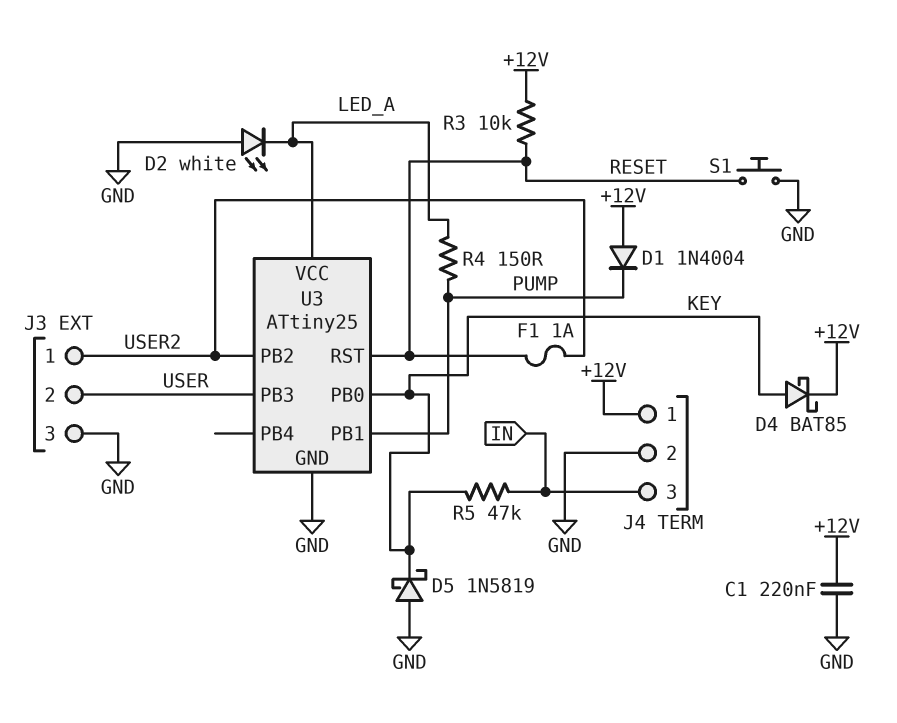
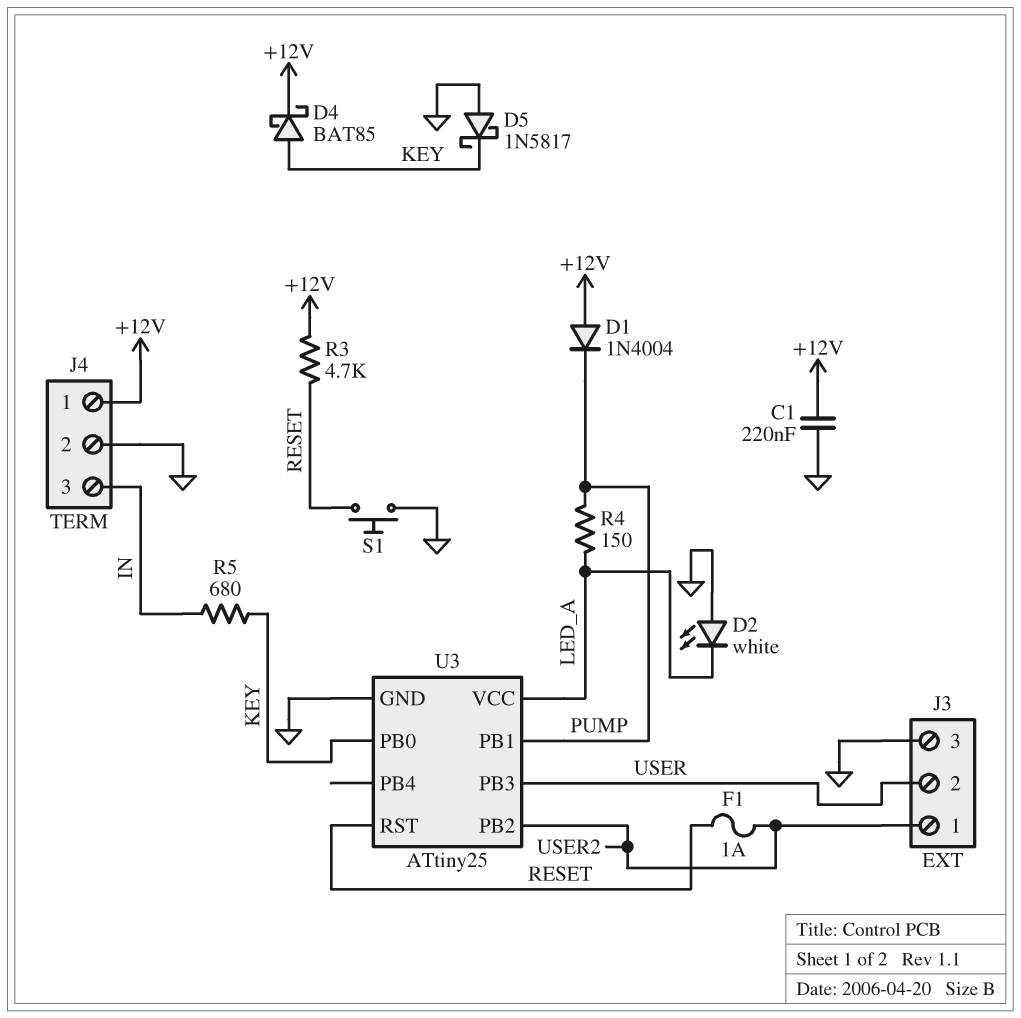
D5: schottky 1N5819 (A GND, K KEY) -> schottky 1N5817 (A GND, K KEY)
R3: 10k (+12V, RESET) -> 4.7k (+12V, RESET)
R5: 47k (IN, KEY) -> 680 (IN, KEY)

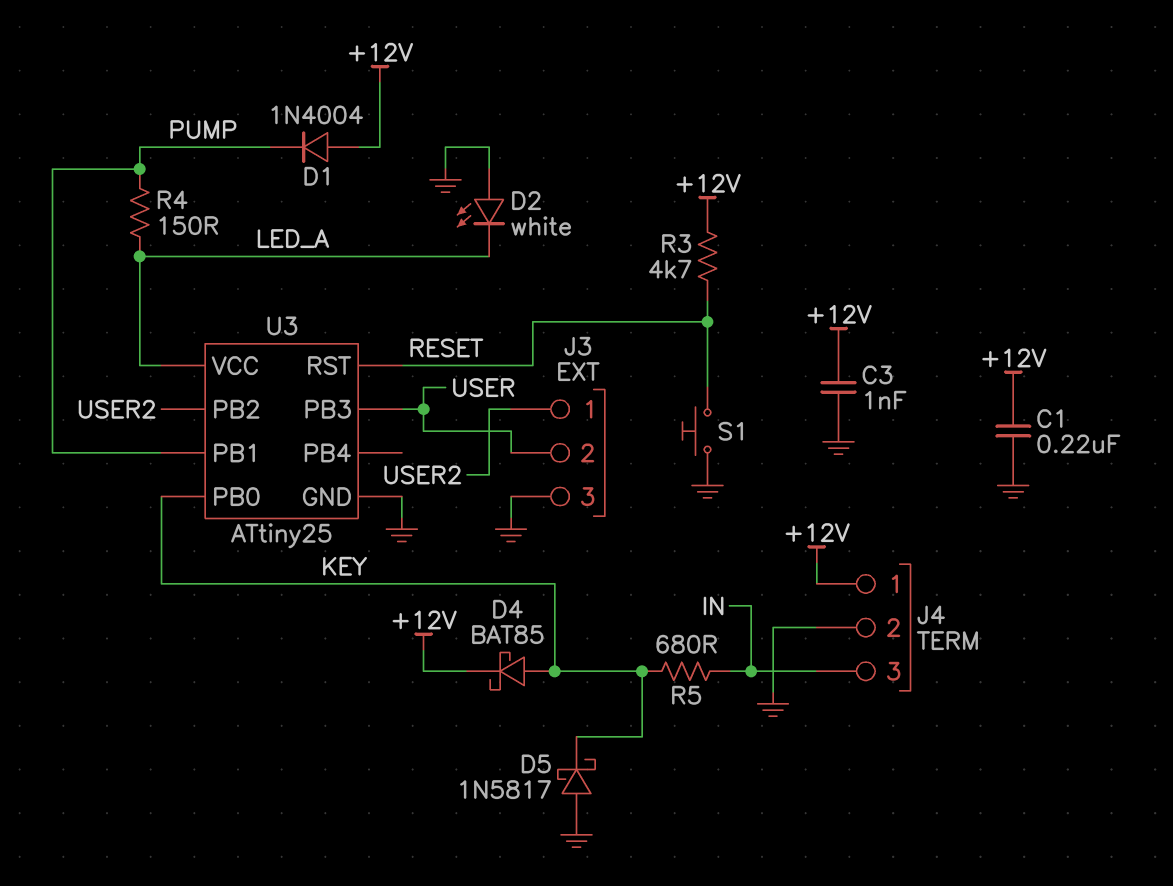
C3: none -> 1nF (+12V, GND)
F1: 1A (RESET, USER2) -> none

